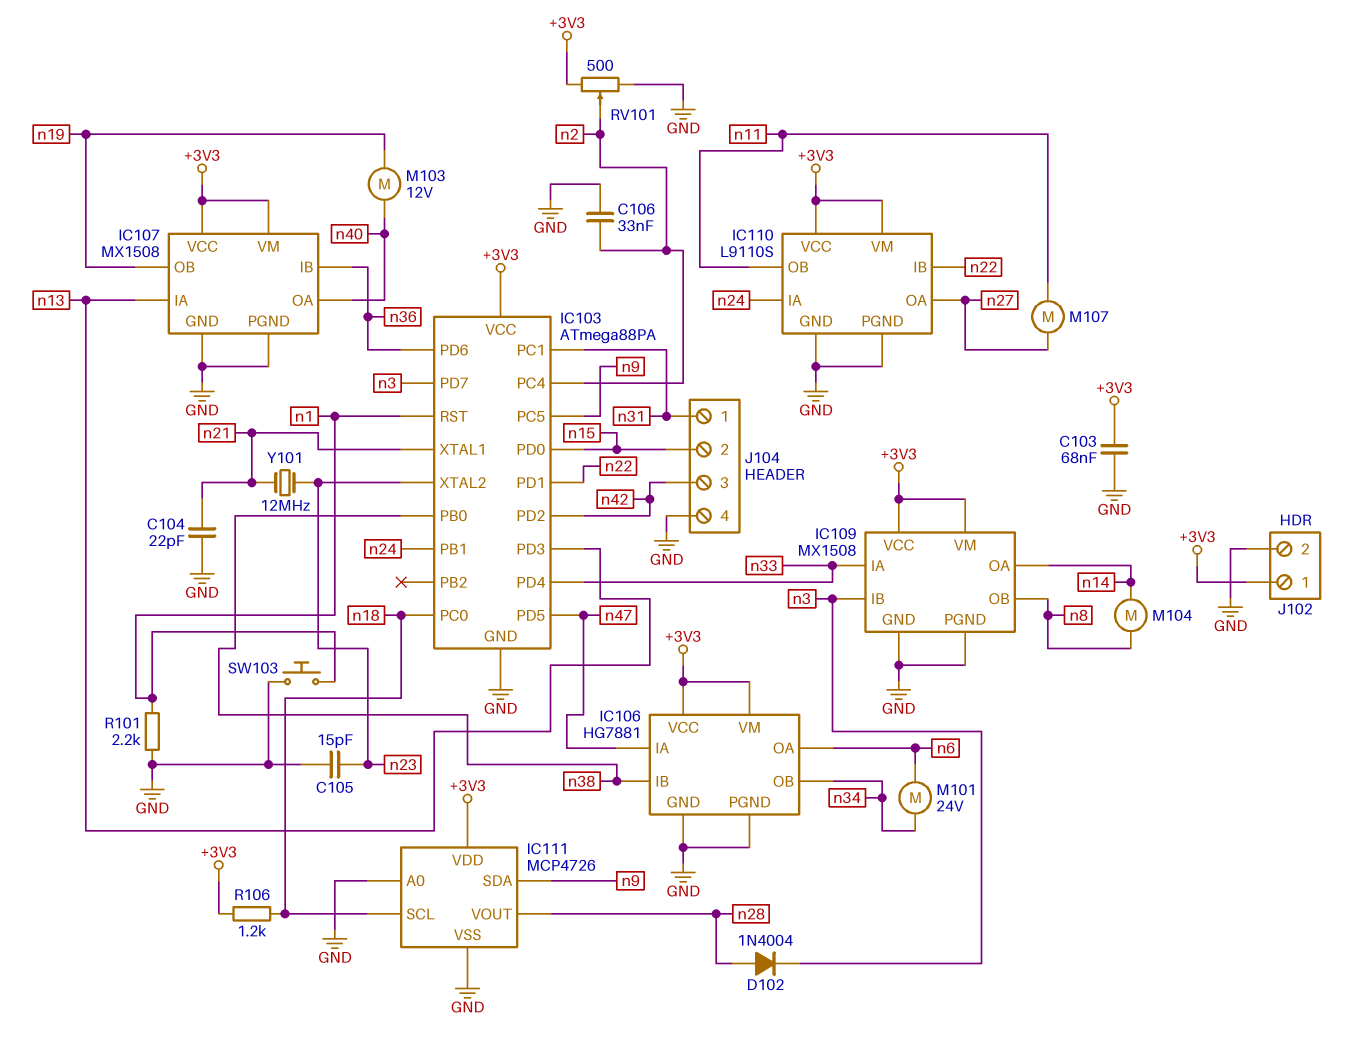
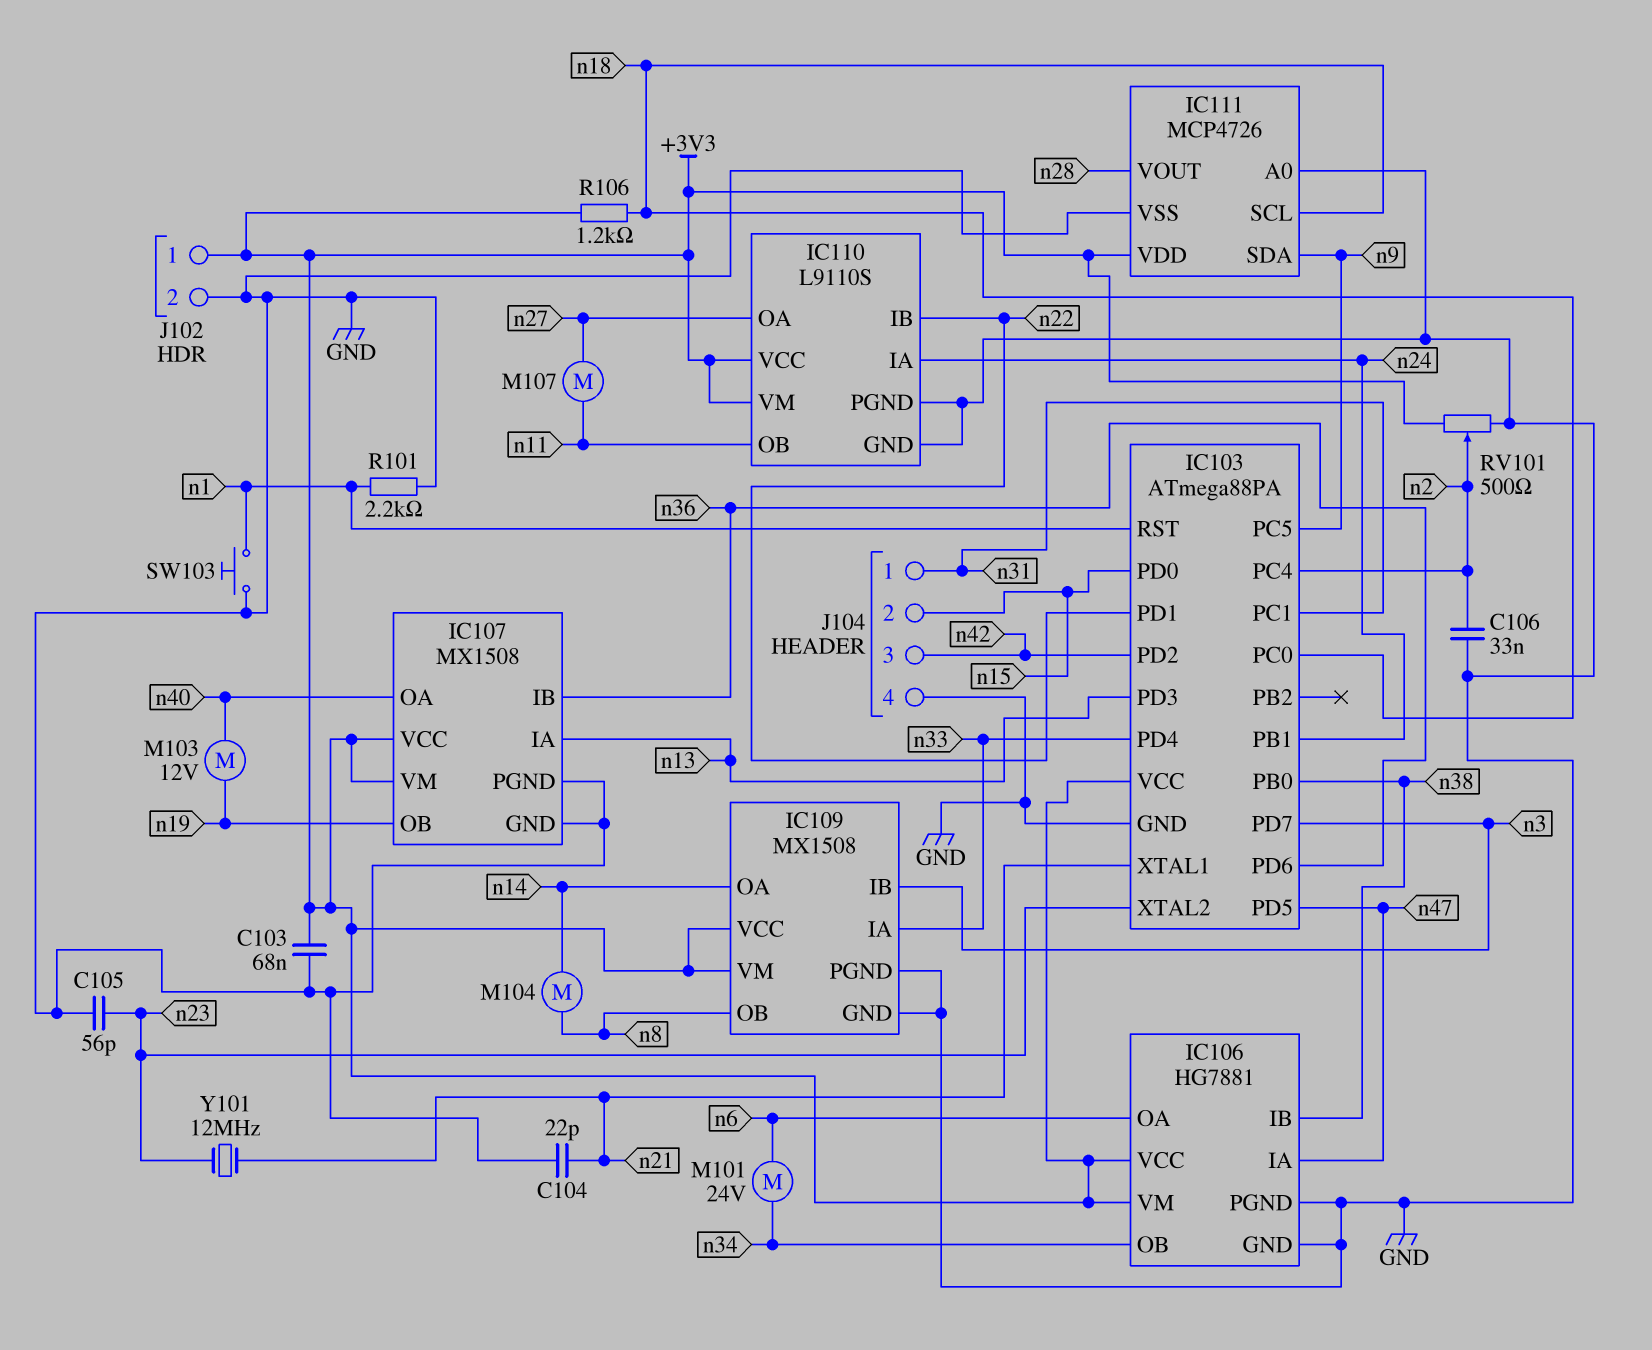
C105: 15pF (GND, n23) -> 56pF (GND, n23)
D102: diode 1N4004 (A n28, K n3) -> none

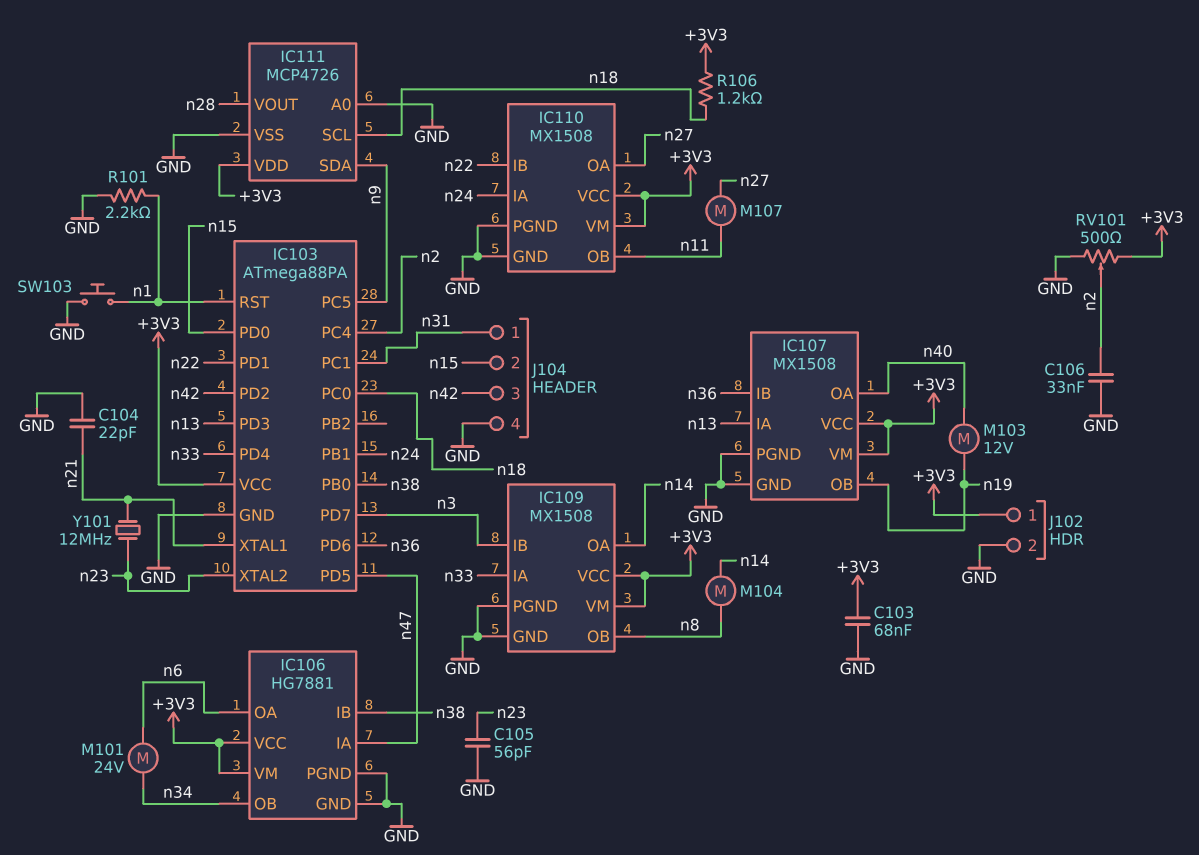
IC110: L9110S -> MX1508

